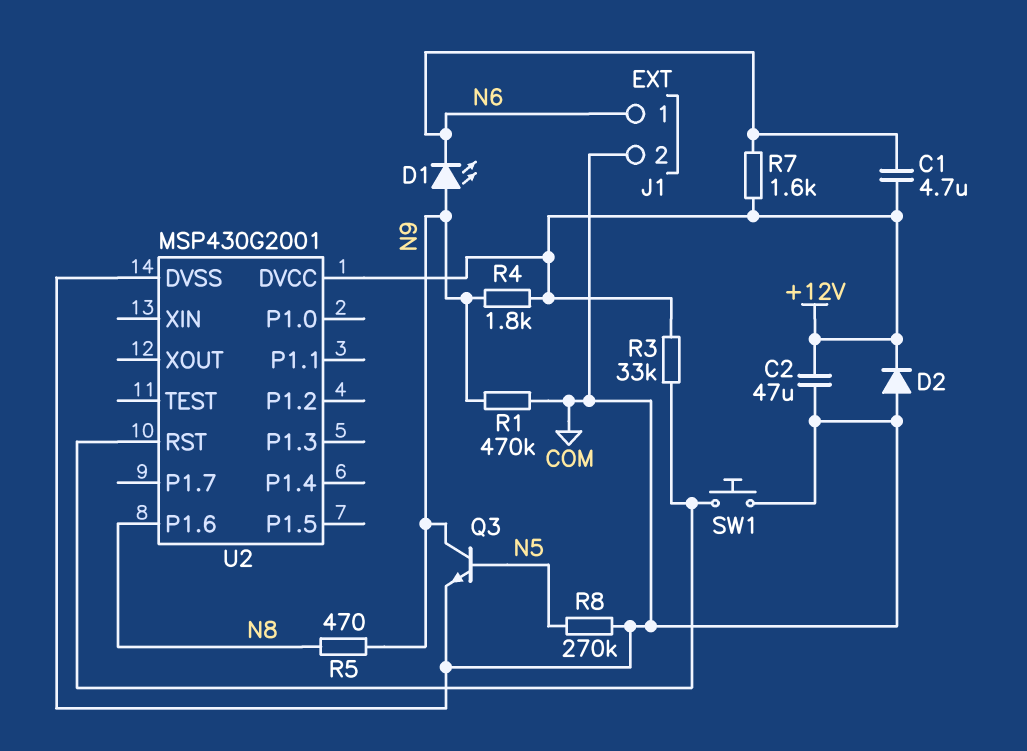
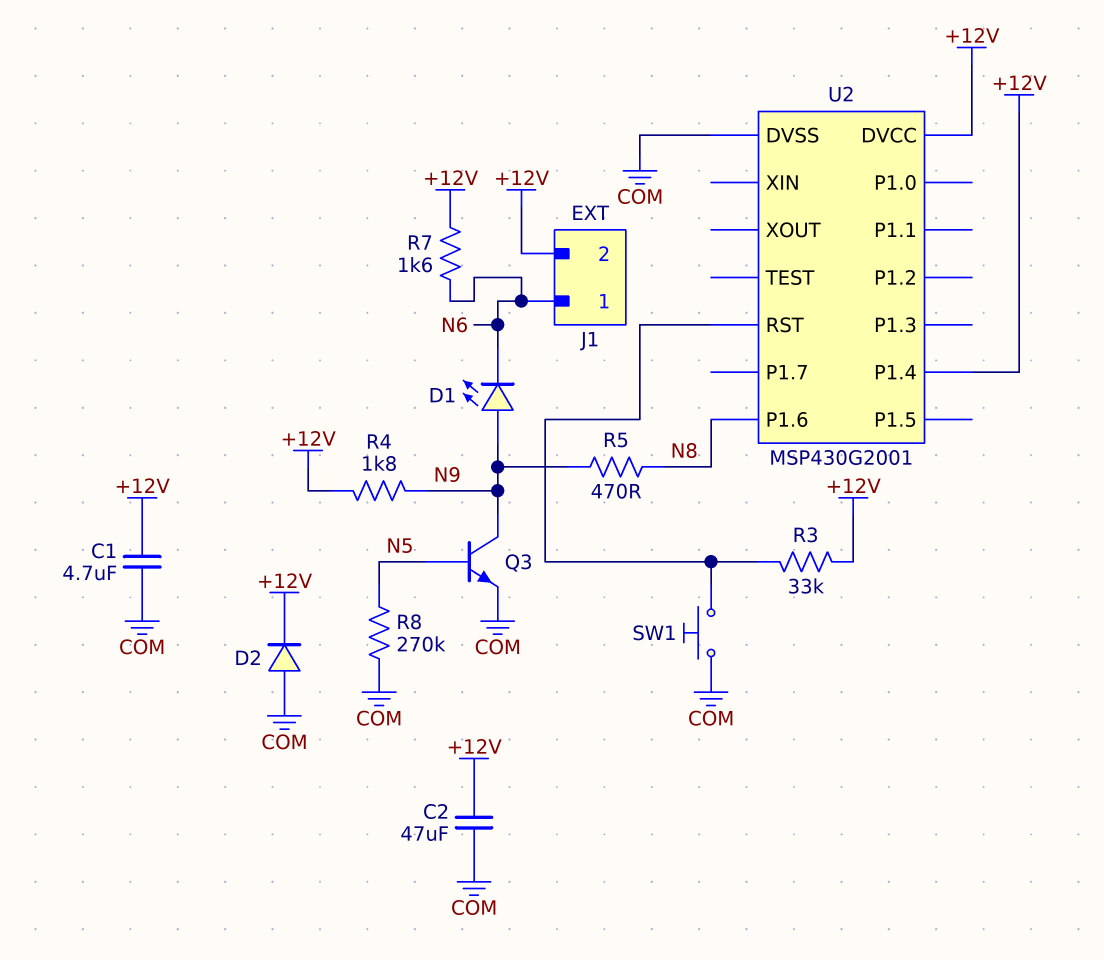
C1: 4.7uF (+12V, N6) -> 4.7uF (+12V, COM)
J1 pin 2: COM -> +12V
R1: 470k (COM, N9) -> none
U2 pin P1.4: none -> +12V

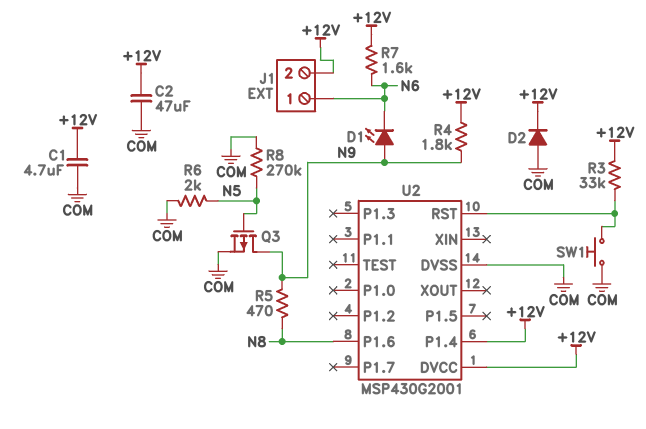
Q3: NPN (B N5, C N9, E COM) -> PMOS (G N5, D N9, S COM)
R6: none -> 2k (COM, N5)

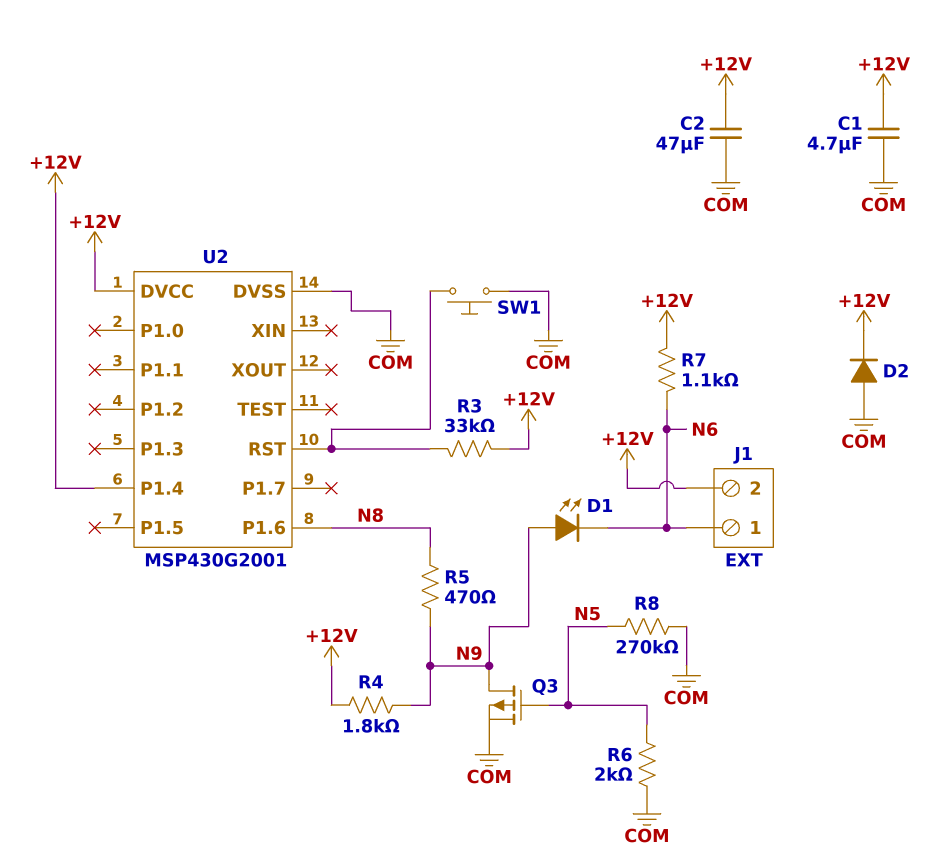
R7: 1.6k (+12V, N6) -> 1.1k (+12V, N6)

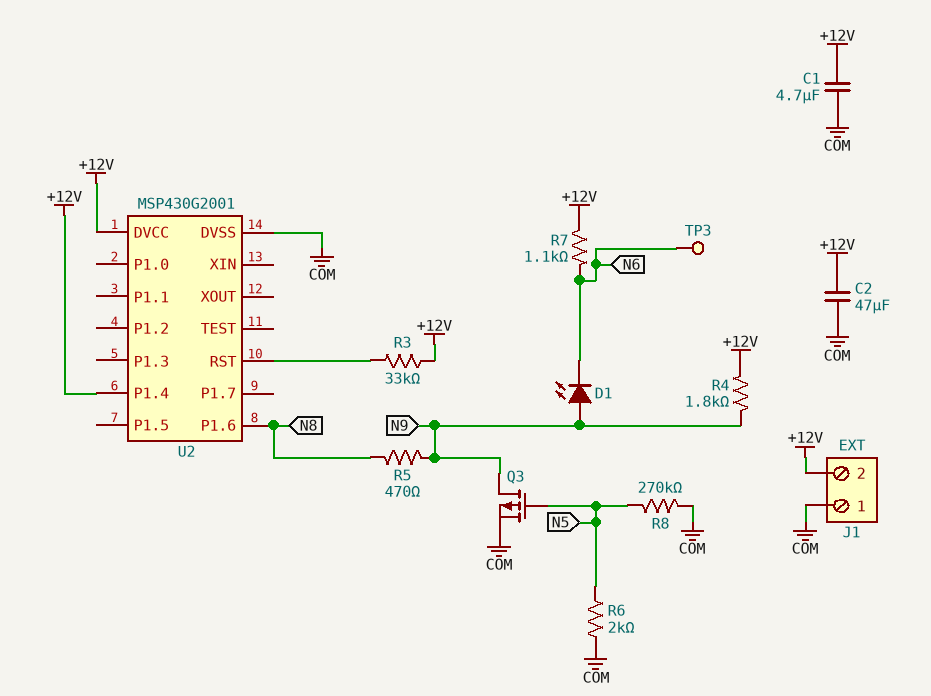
D2: diode (A COM, K +12V) -> none
J1 pin 1: N6 -> COM
SW1: button (COM, U2/RST) -> none
TP3: none -> test point (N6)

